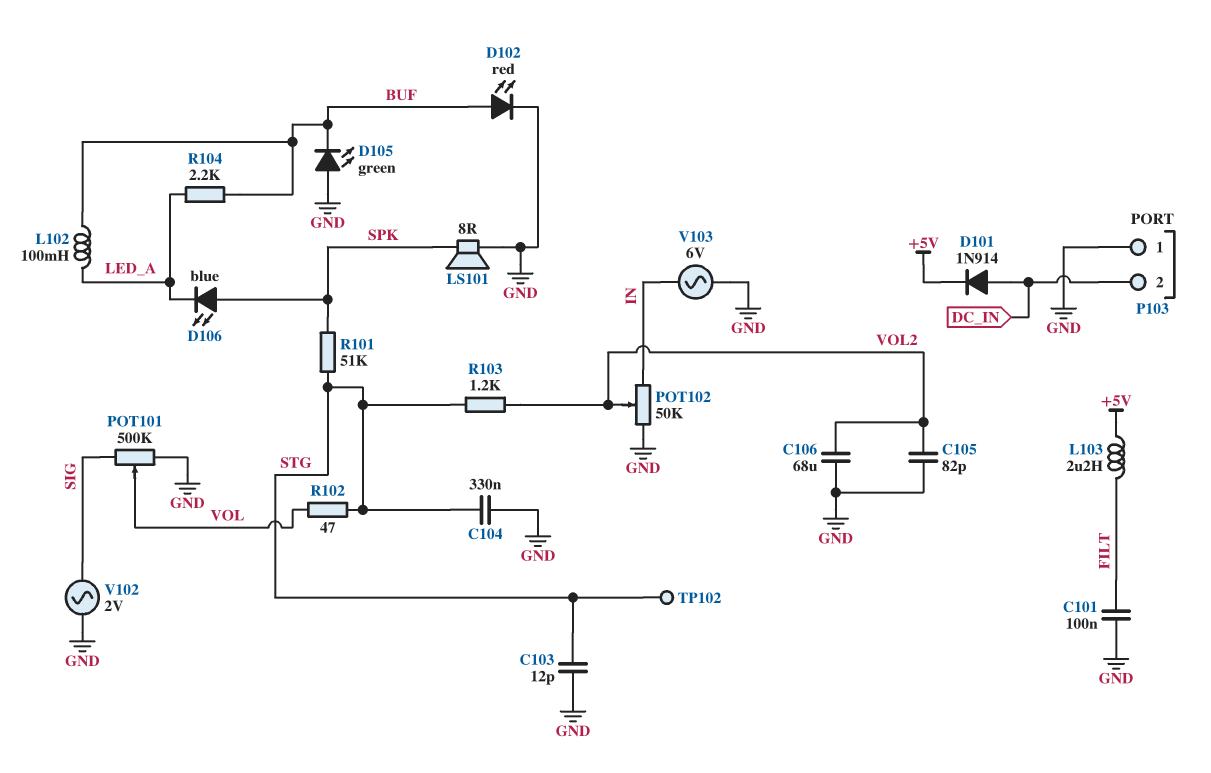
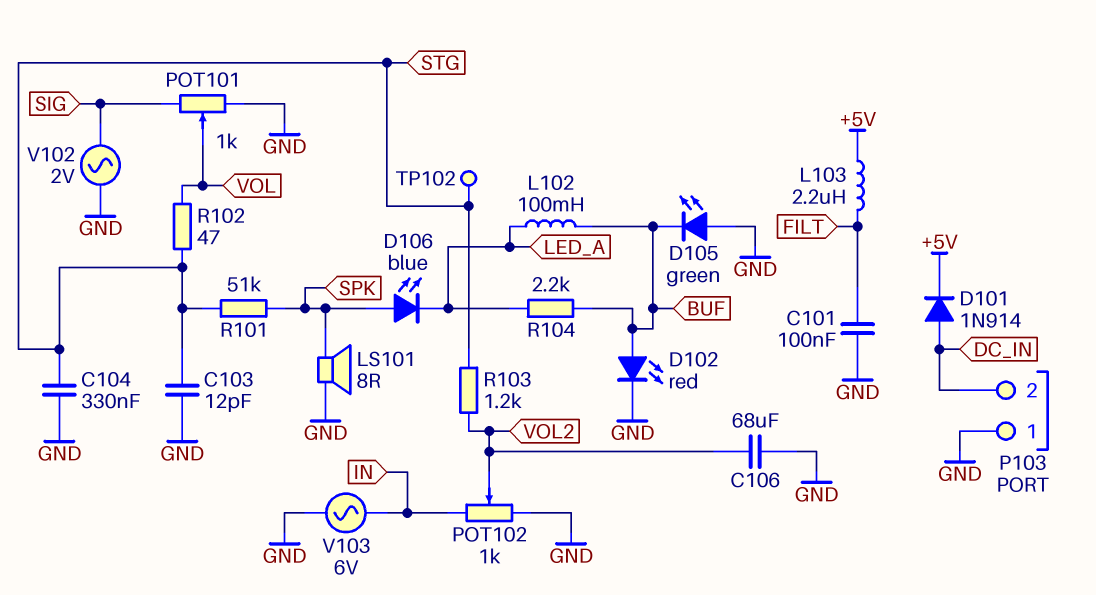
C105: 82pF (GND, VOL2) -> none
POT101: 500k (GND, SIG, wiper VOL) -> 1k (GND, SIG, wiper VOL)
POT102: 50k (GND, IN, wiper VOL2) -> 1k (GND, IN, wiper VOL2)

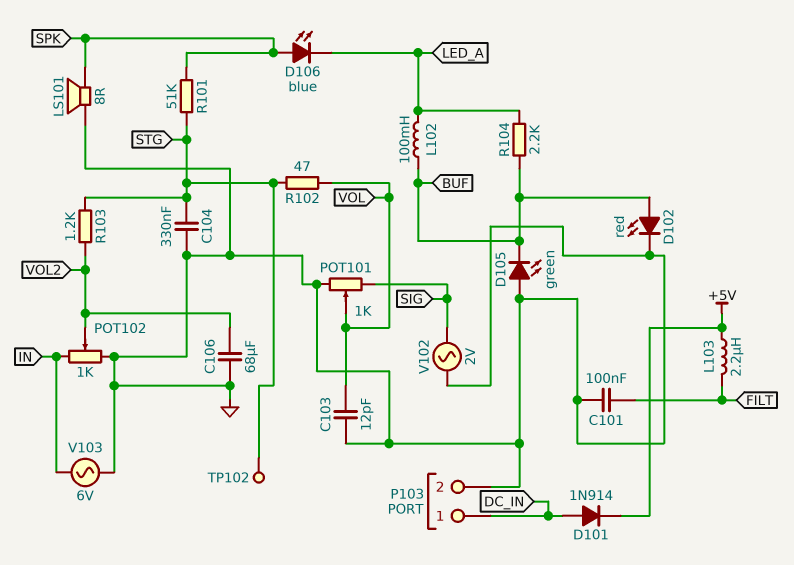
C103: 12pF (GND, STG) -> 12pF (GND, VOL)
P103 pin 1: GND -> DC_IN
P103 pin 2: DC_IN -> GND

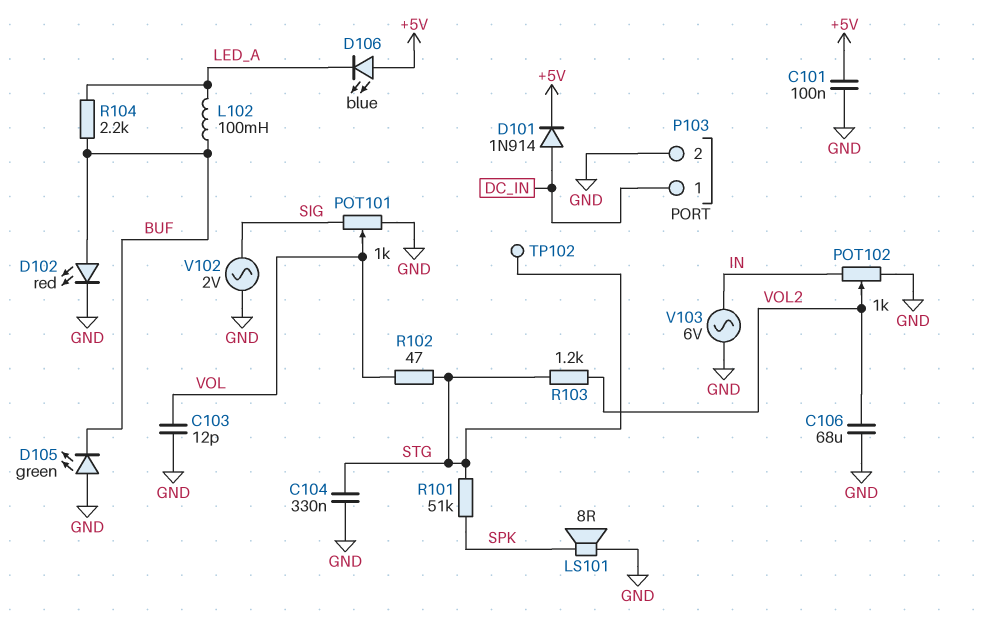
C101: 100nF (FILT, GND) -> 100nF (+5V, GND)
D106: LED blue (A SPK, K LED_A) -> LED blue (A +5V, K LED_A)
L103: 2.2uH (+5V, FILT) -> none

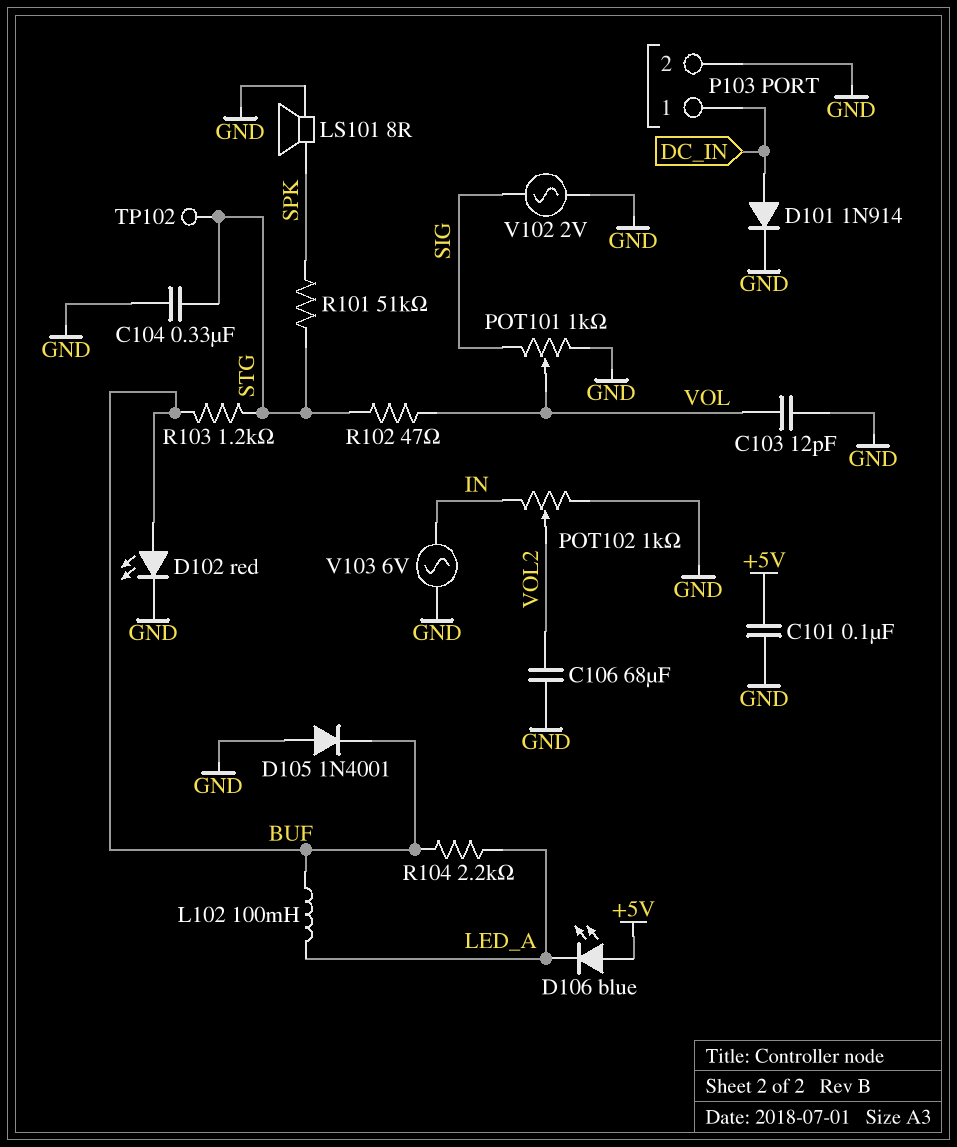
D101: diode 1N914 (A DC_IN, K +5V) -> diode 1N914 (A DC_IN, K GND)
D105: LED green (A GND, K BUF) -> diode 1N4001 (A GND, K BUF)
R103: 1.2k (STG, VOL2) -> 1.2k (BUF, STG)

